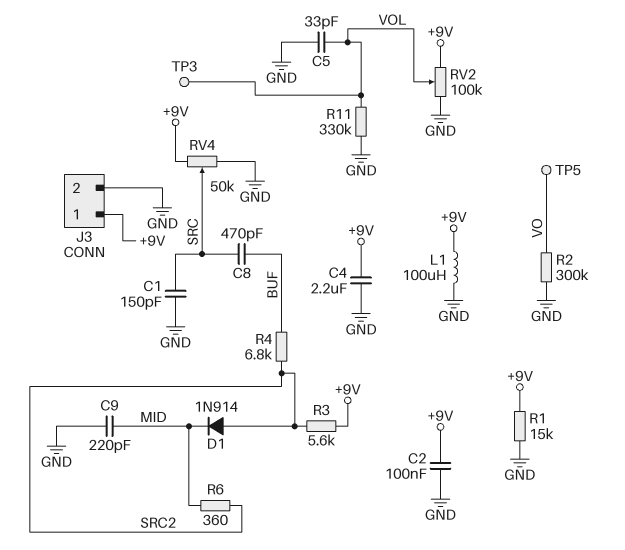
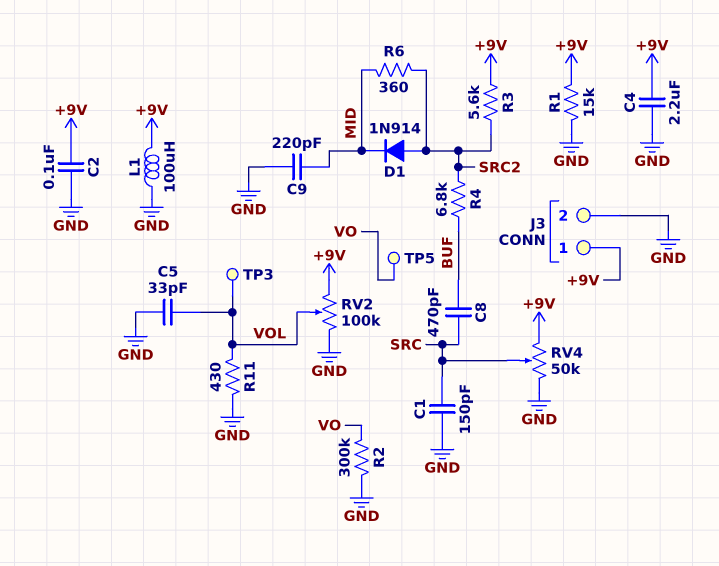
R11: 330k (GND, VOL) -> 430 (GND, VOL)

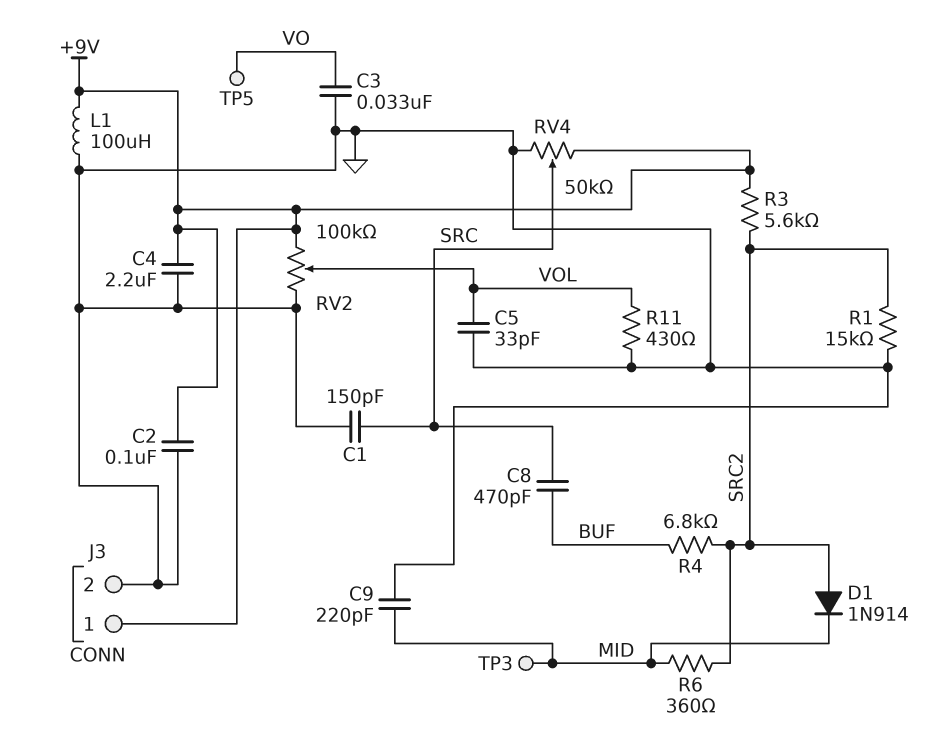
C3: none -> 33nF (GND, VO)
R1: 15k (+9V, GND) -> 15k (GND, SRC2)
R2: 300k (GND, VO) -> none
TP3: test point (VOL) -> test point (MID)

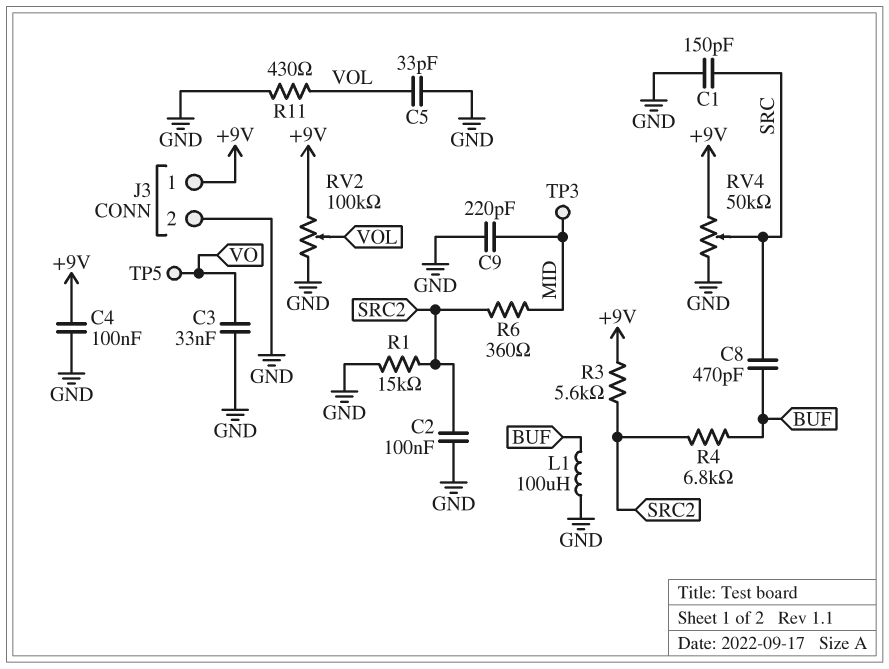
C2: 100nF (+9V, GND) -> 100nF (GND, SRC2)
C4: 2.2uF (+9V, GND) -> 100nF (+9V, GND)
D1: diode 1N914 (A SRC2, K MID) -> none
L1: 100uH (+9V, GND) -> 100uH (BUF, GND)

